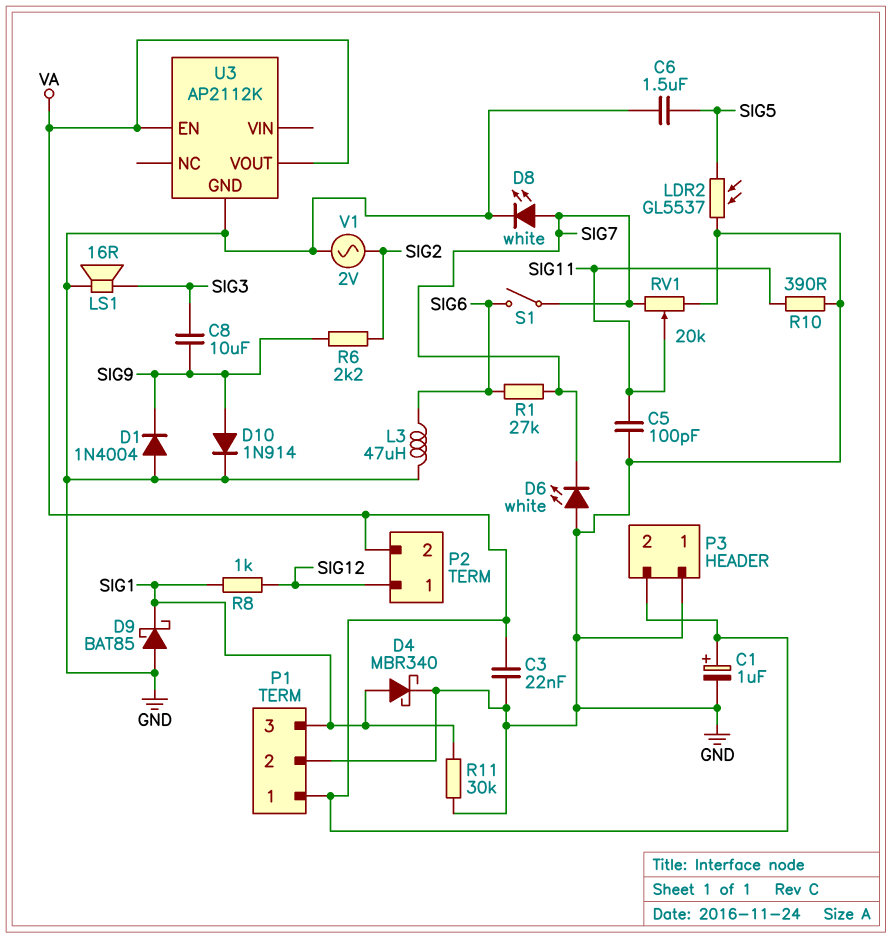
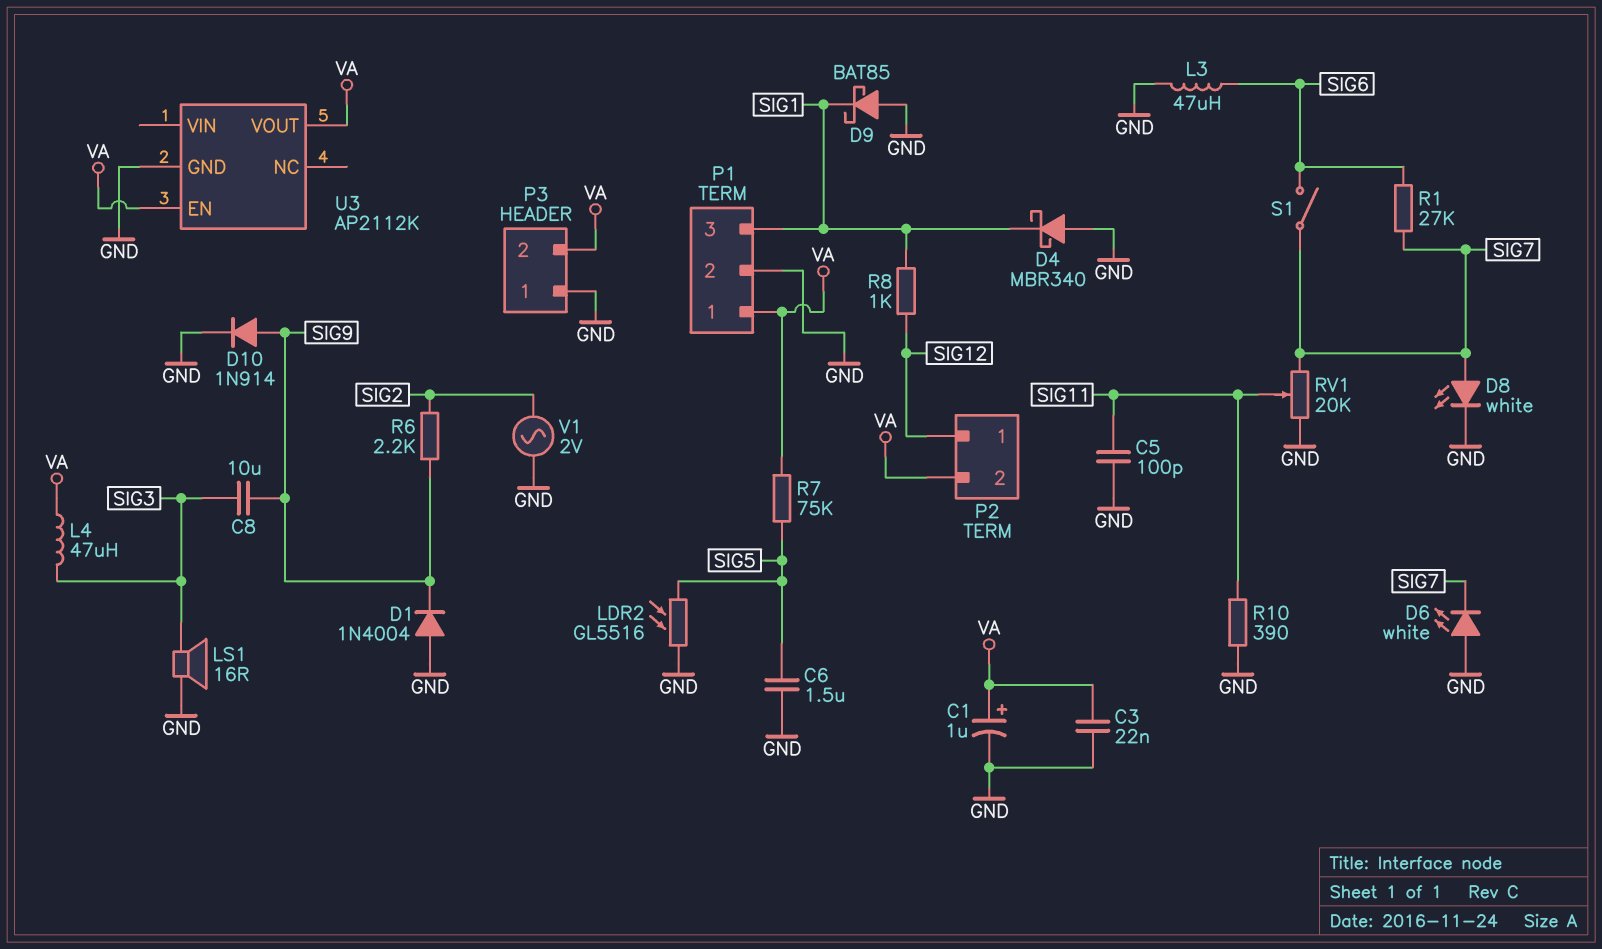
D4: schottky MBR340 (A SIG1, K GND) -> schottky MBR340 (A GND, K SIG1)
L4: none -> 47uH (SIG3, VA)
LDR2: GL5537 (GND, SIG5) -> GL5516 (GND, SIG5)
R7: none -> 75k (SIG5, VA)
R11: 30k (GND, SIG1) -> none

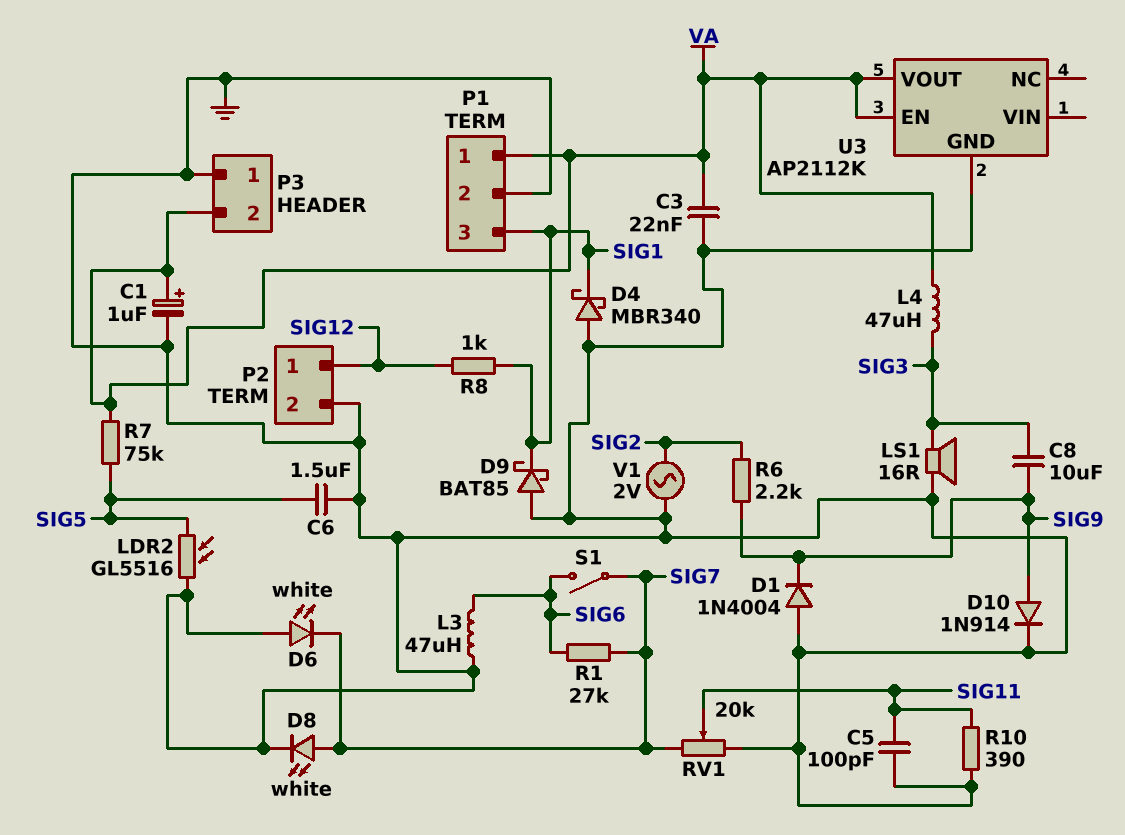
P2 pin 2: VA -> GND

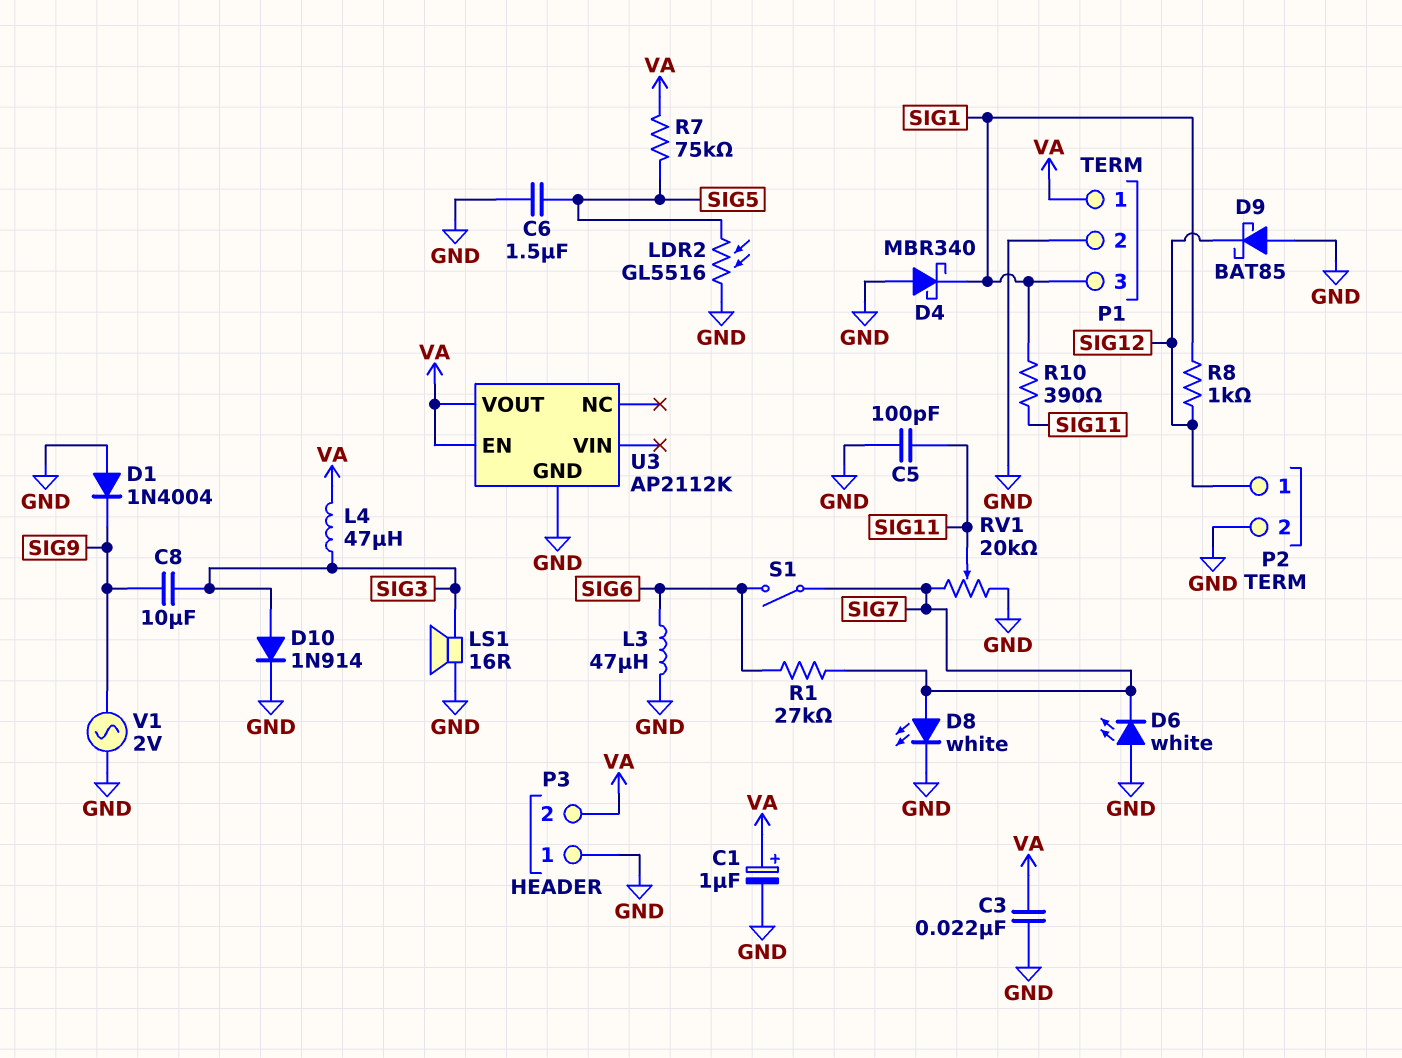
D9: schottky BAT85 (A GND, K SIG1) -> schottky BAT85 (A GND, K SIG12)
D10: diode 1N914 (A SIG9, K GND) -> diode 1N914 (A SIG3, K GND)
R6: 2.2k (SIG2, SIG9) -> none
R10: 390 (GND, SIG11) -> 390 (SIG1, SIG11)
V1: AC 2V (GND, SIG2) -> AC 2V (GND, SIG9)

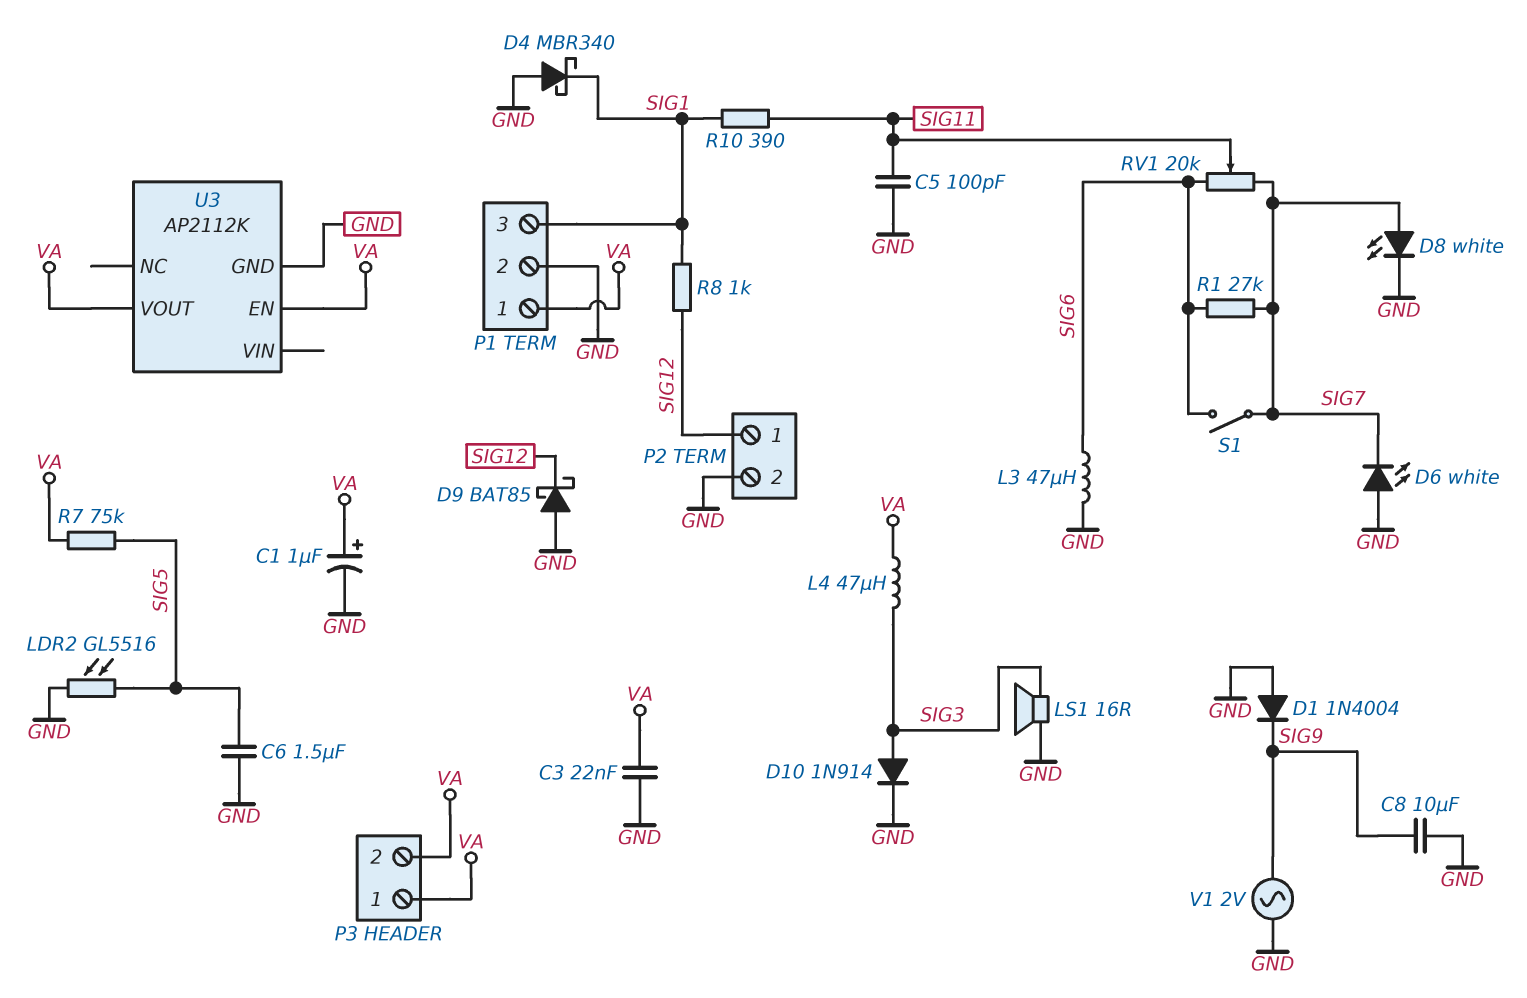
C8: 10uF (SIG3, SIG9) -> 10uF (GND, SIG9)
P3 pin 1: GND -> VA
RV1: 20k (GND, SIG7, wiper SIG11) -> 20k (SIG6, SIG7, wiper SIG11)

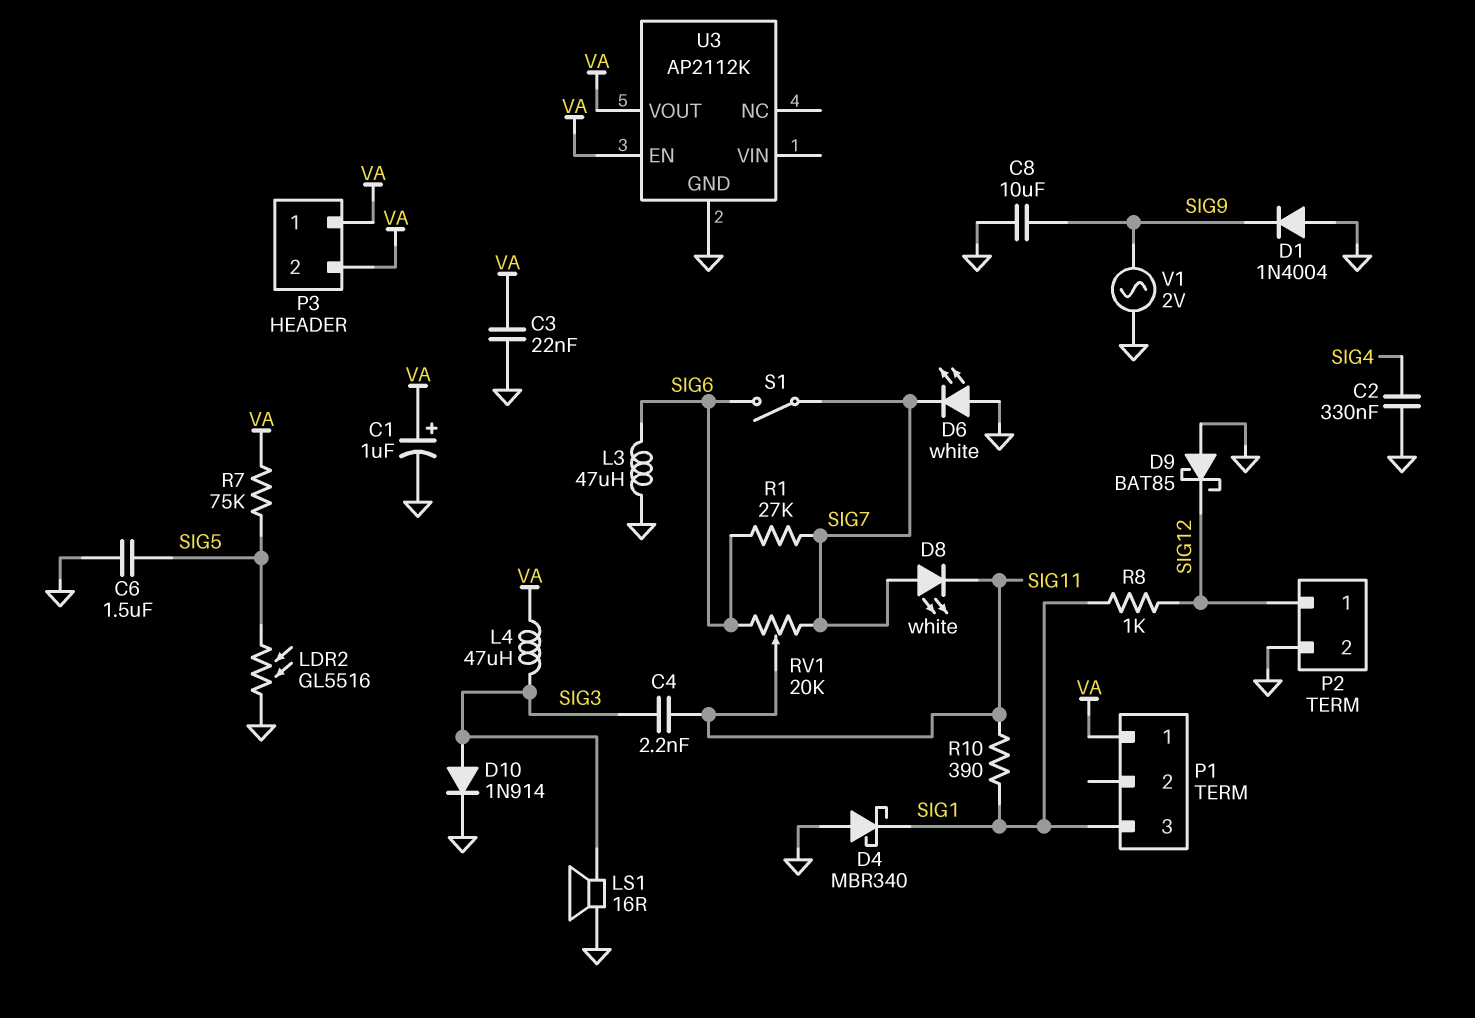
C2: none -> 330nF (GND, SIG4)
C4: none -> 2.2nF (SIG3, SIG11)
C5: 100pF (GND, SIG11) -> none
D8: LED white (A SIG7, K GND) -> LED white (A SIG7, K SIG11)
P1 pin 2: GND -> none

